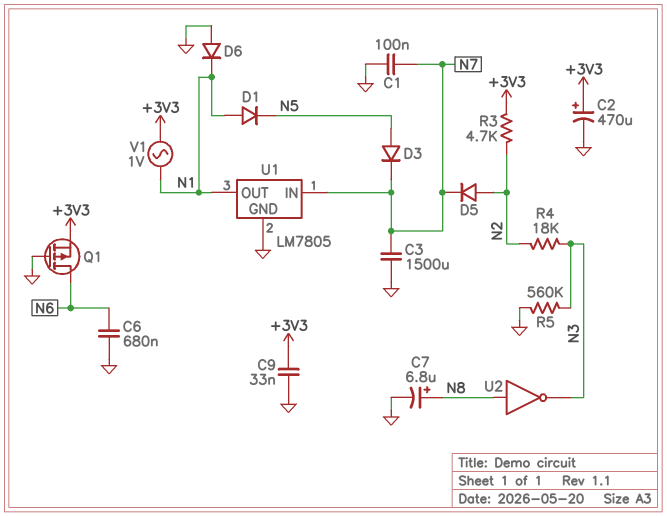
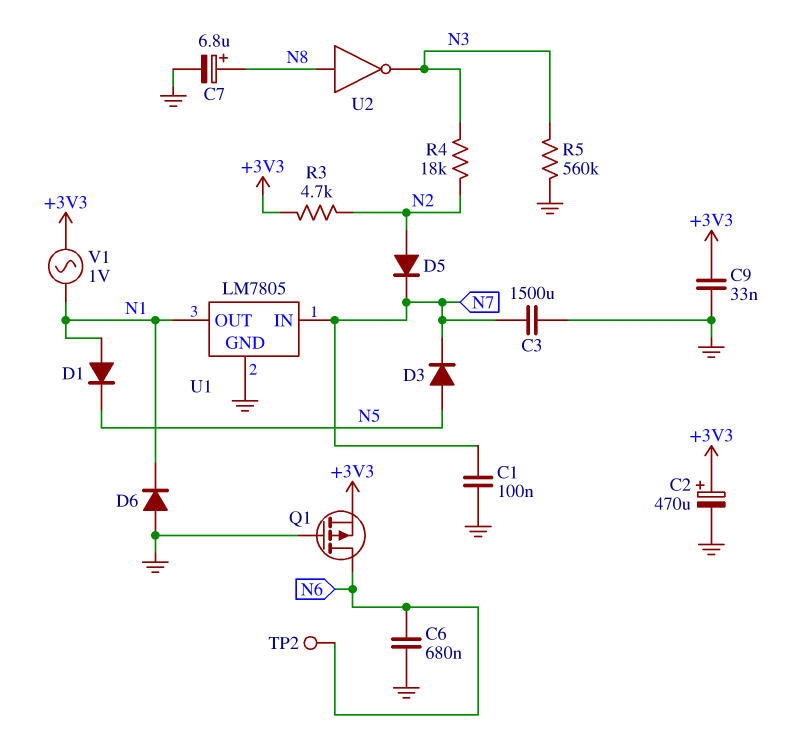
TP2: none -> test point (N6)

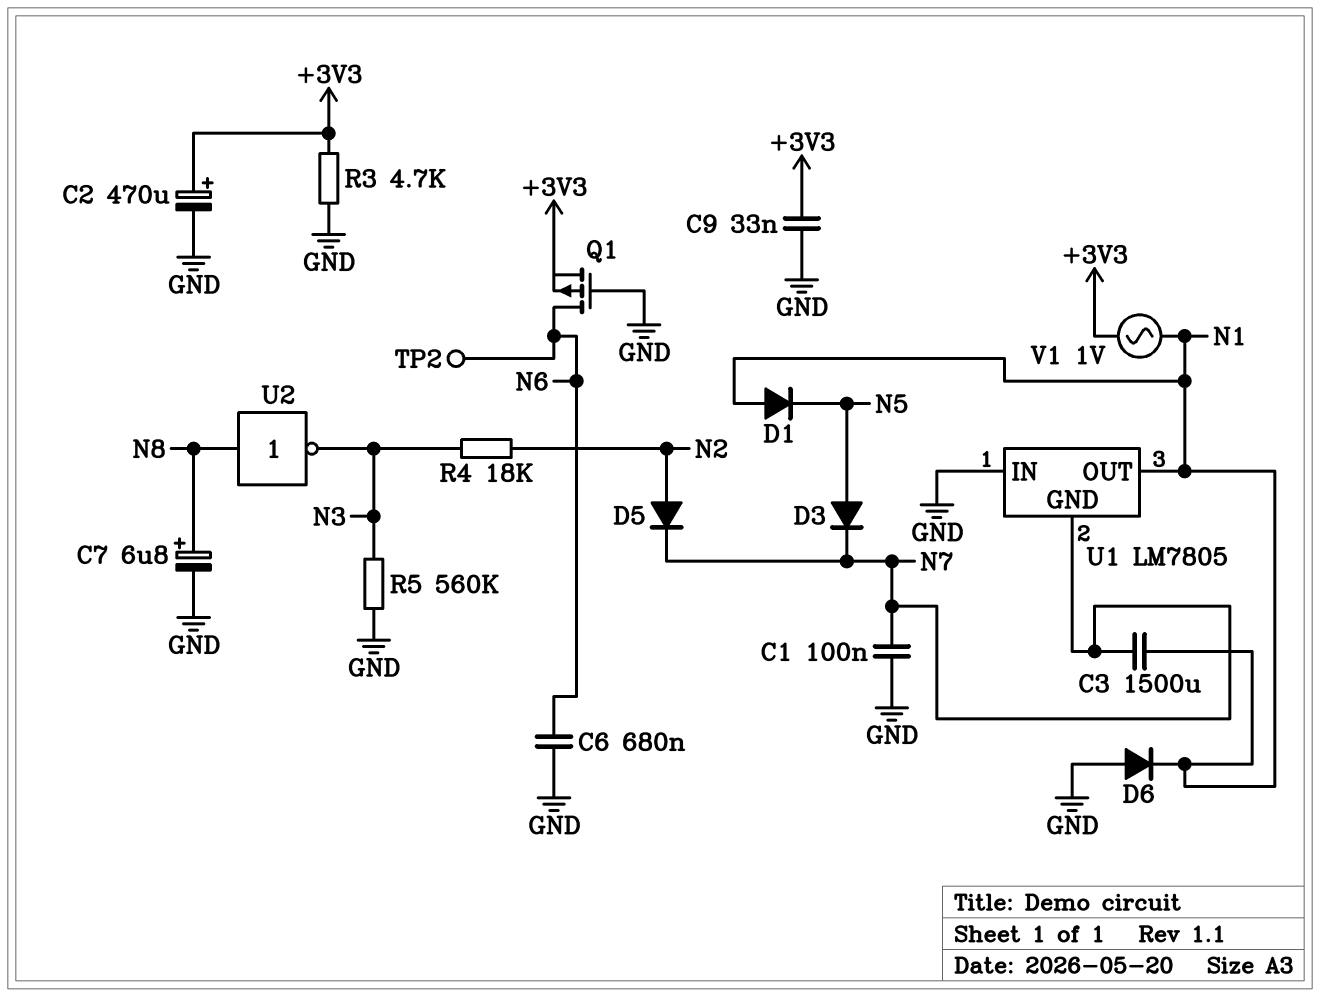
C3: 1500uF (GND, N7) -> 1500uF (N1, N7)
R3: 4.7k (+3V3, N2) -> 4.7k (+3V3, GND)
U1 pin GND: GND -> N7
U1 pin IN: N7 -> GND

